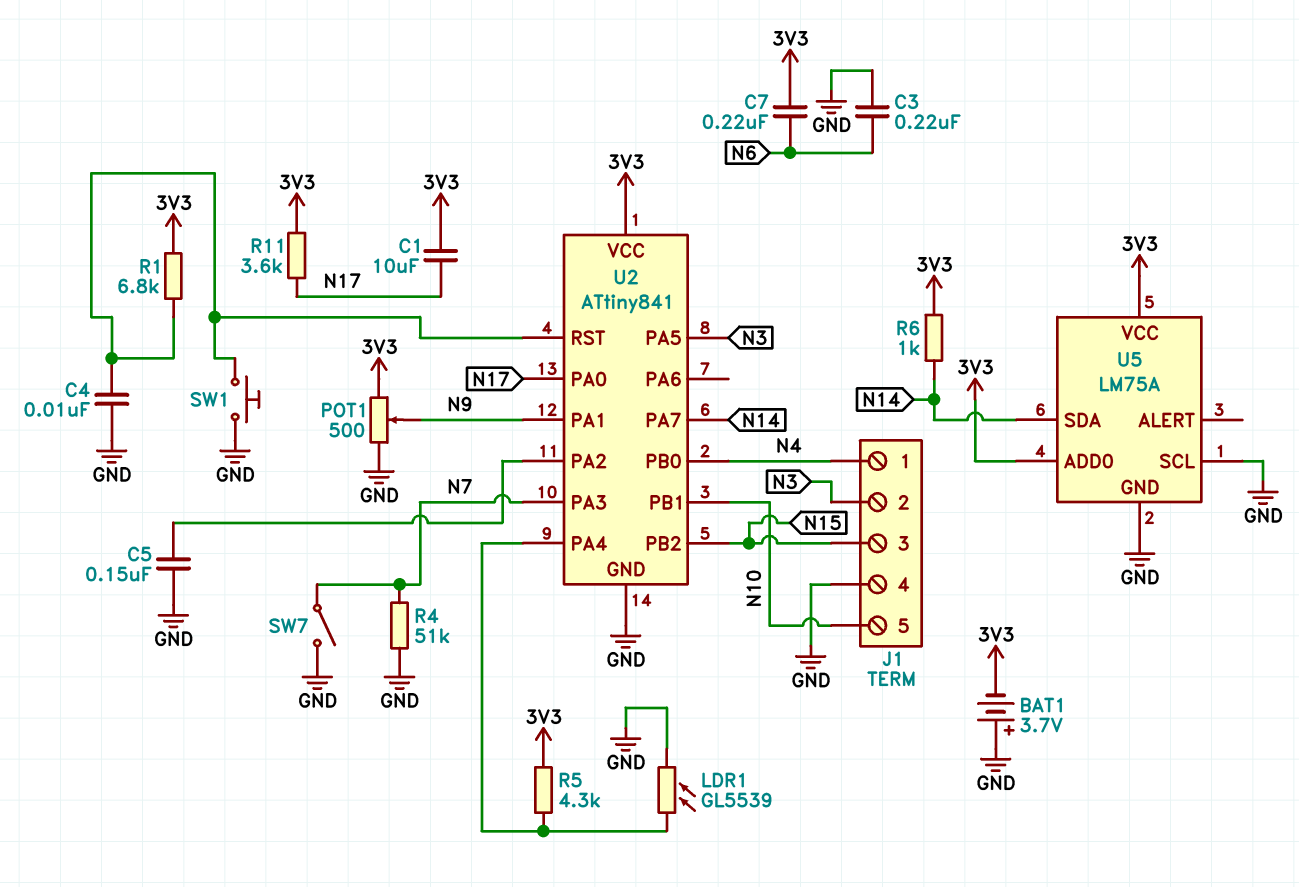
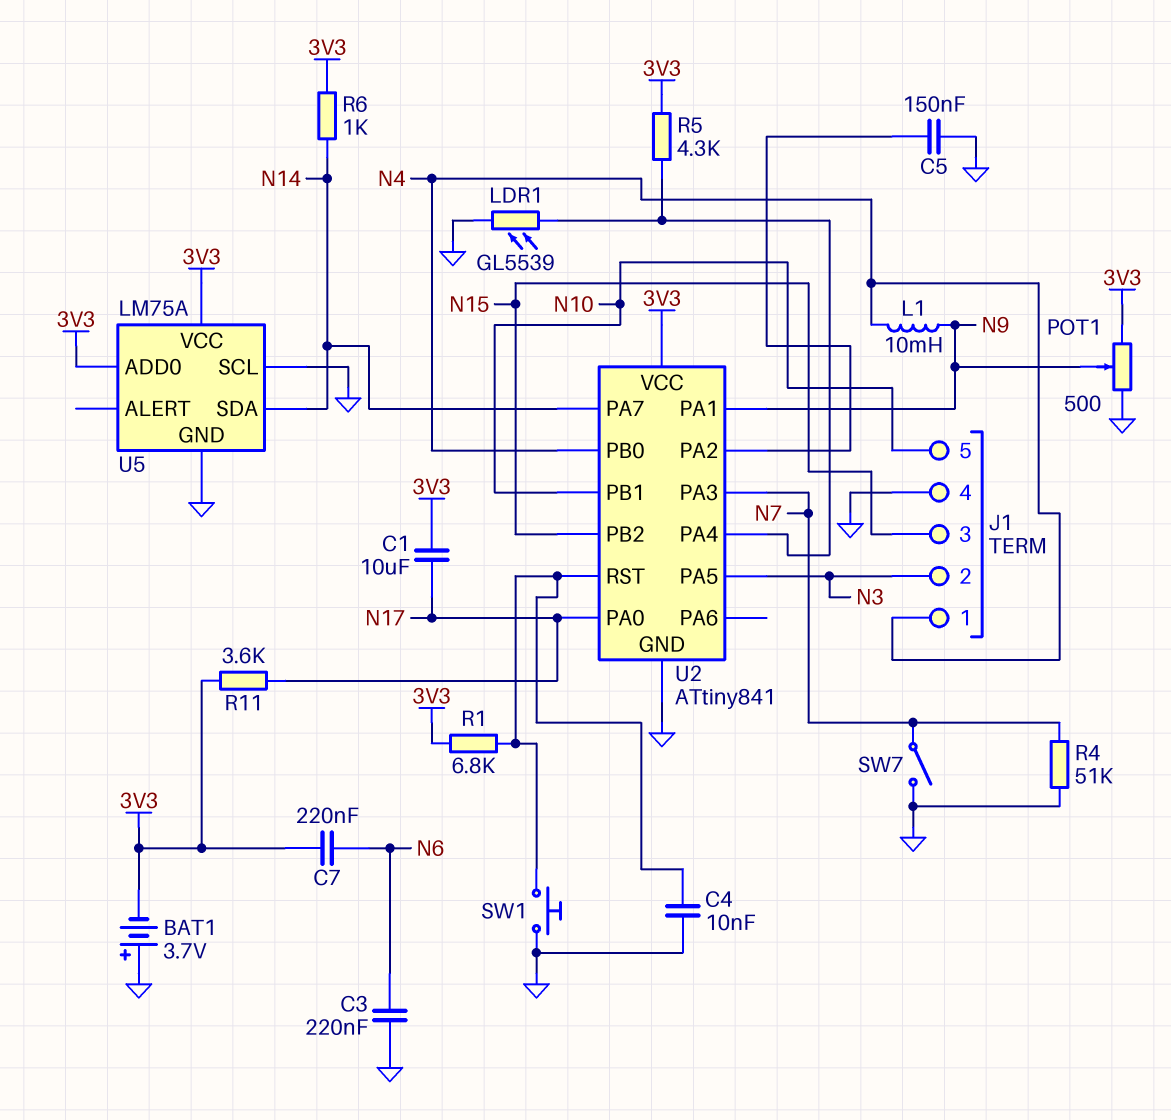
L1: none -> 10mH (N4, N9)

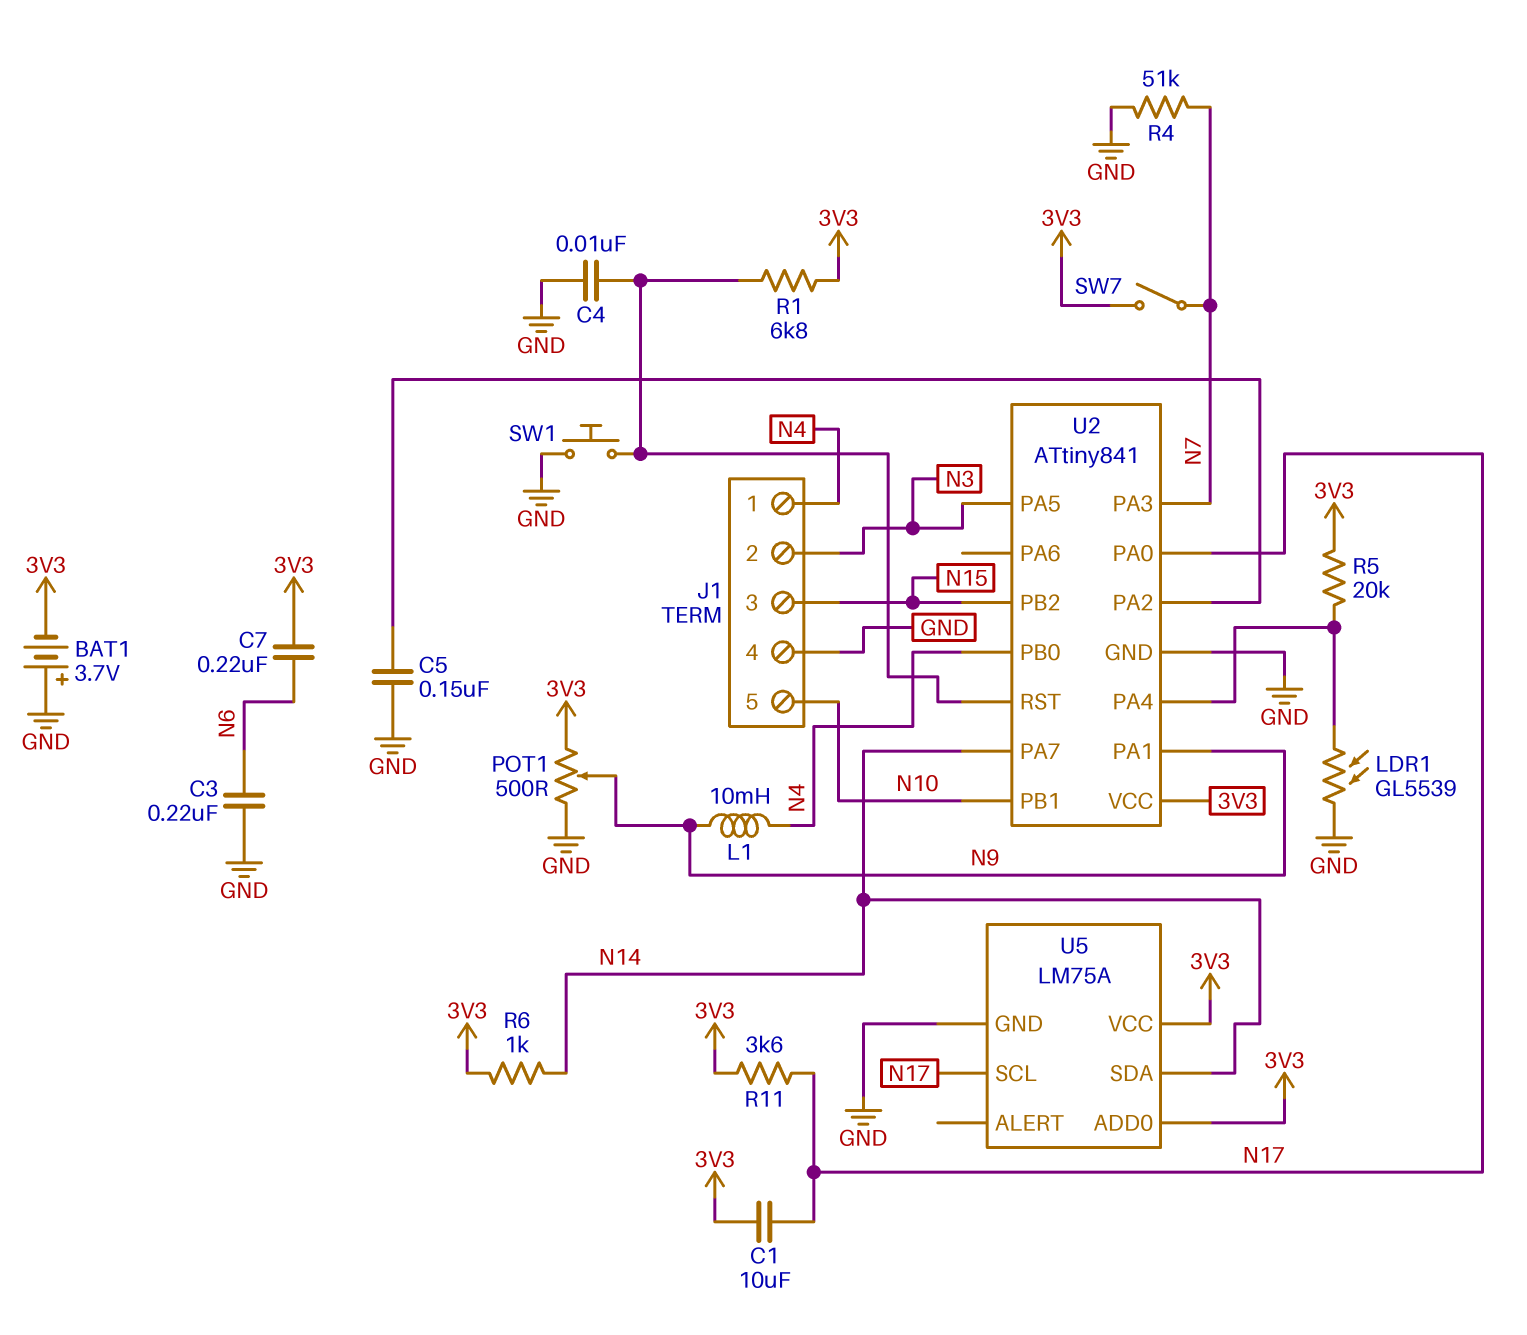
R5: 4.3k (3V3, U2/PA4) -> 20k (3V3, U2/PA4)
SW7: switch (GND, N7) -> switch (3V3, N7)
U5 pin SCL: GND -> N17

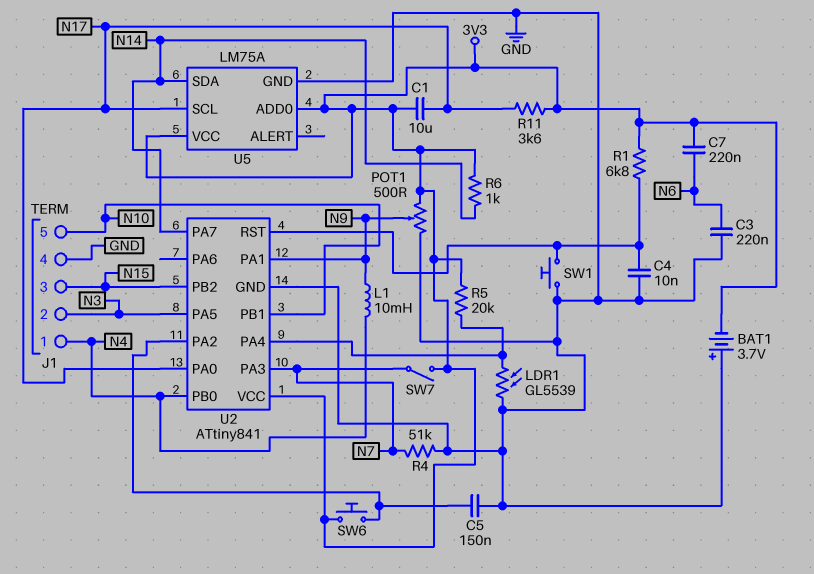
SW6: none -> button (3V3, U2/PA2)

